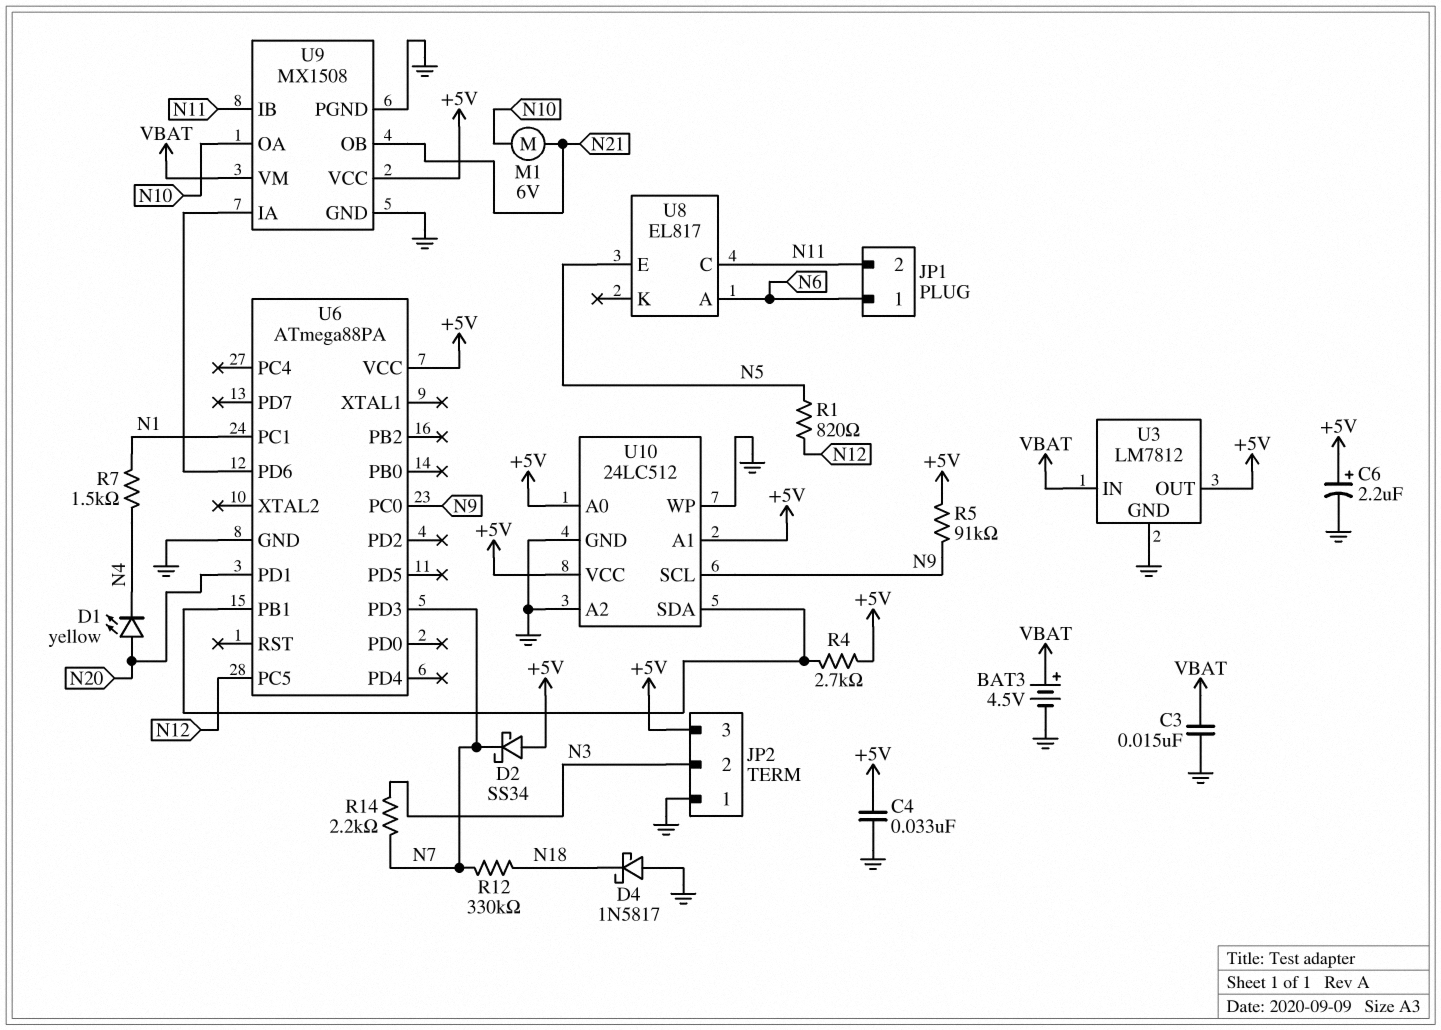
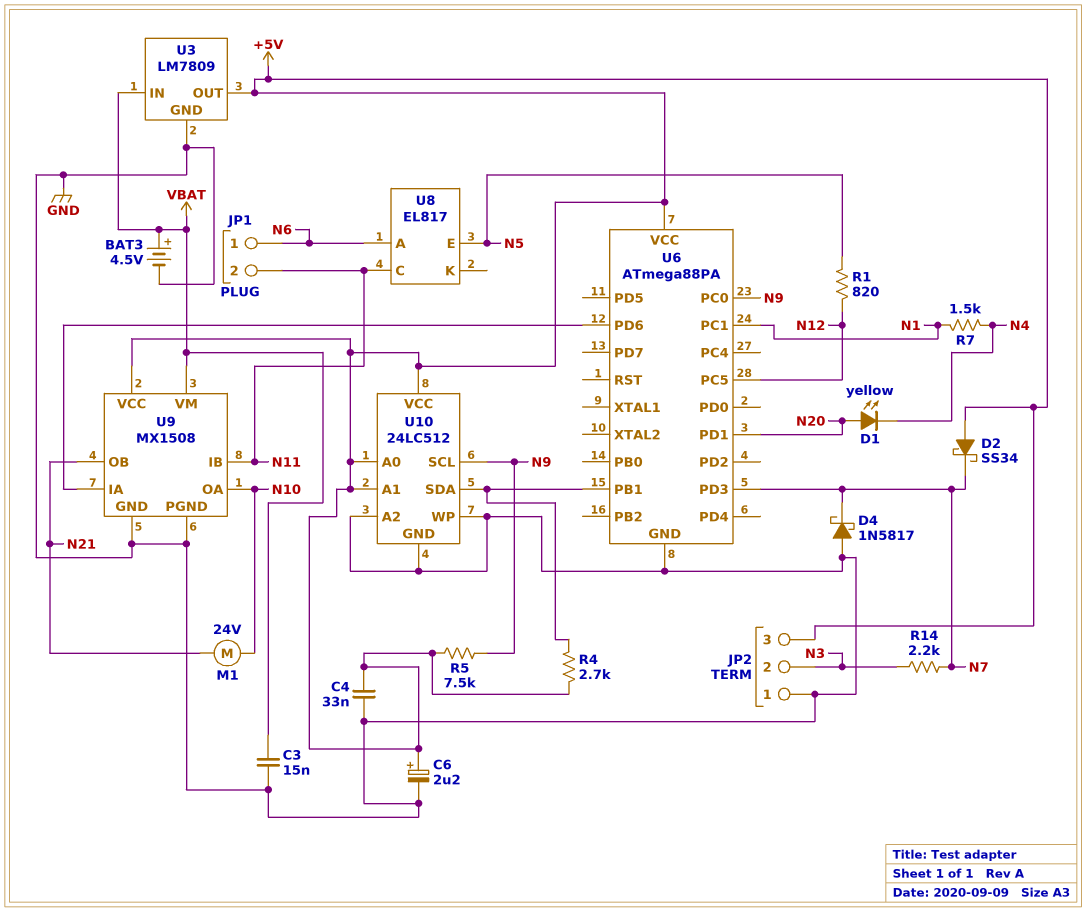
D4: schottky 1N5817 (A GND, K N18) -> schottky 1N5817 (A GND, K N7)
M1: motor 6V (N10, N21) -> motor 24V (N10, N21)
R5: 91k (+5V, N9) -> 7.5k (+5V, N9)
R12: 330k (N7, N18) -> none
U3: LM7812 -> LM7809

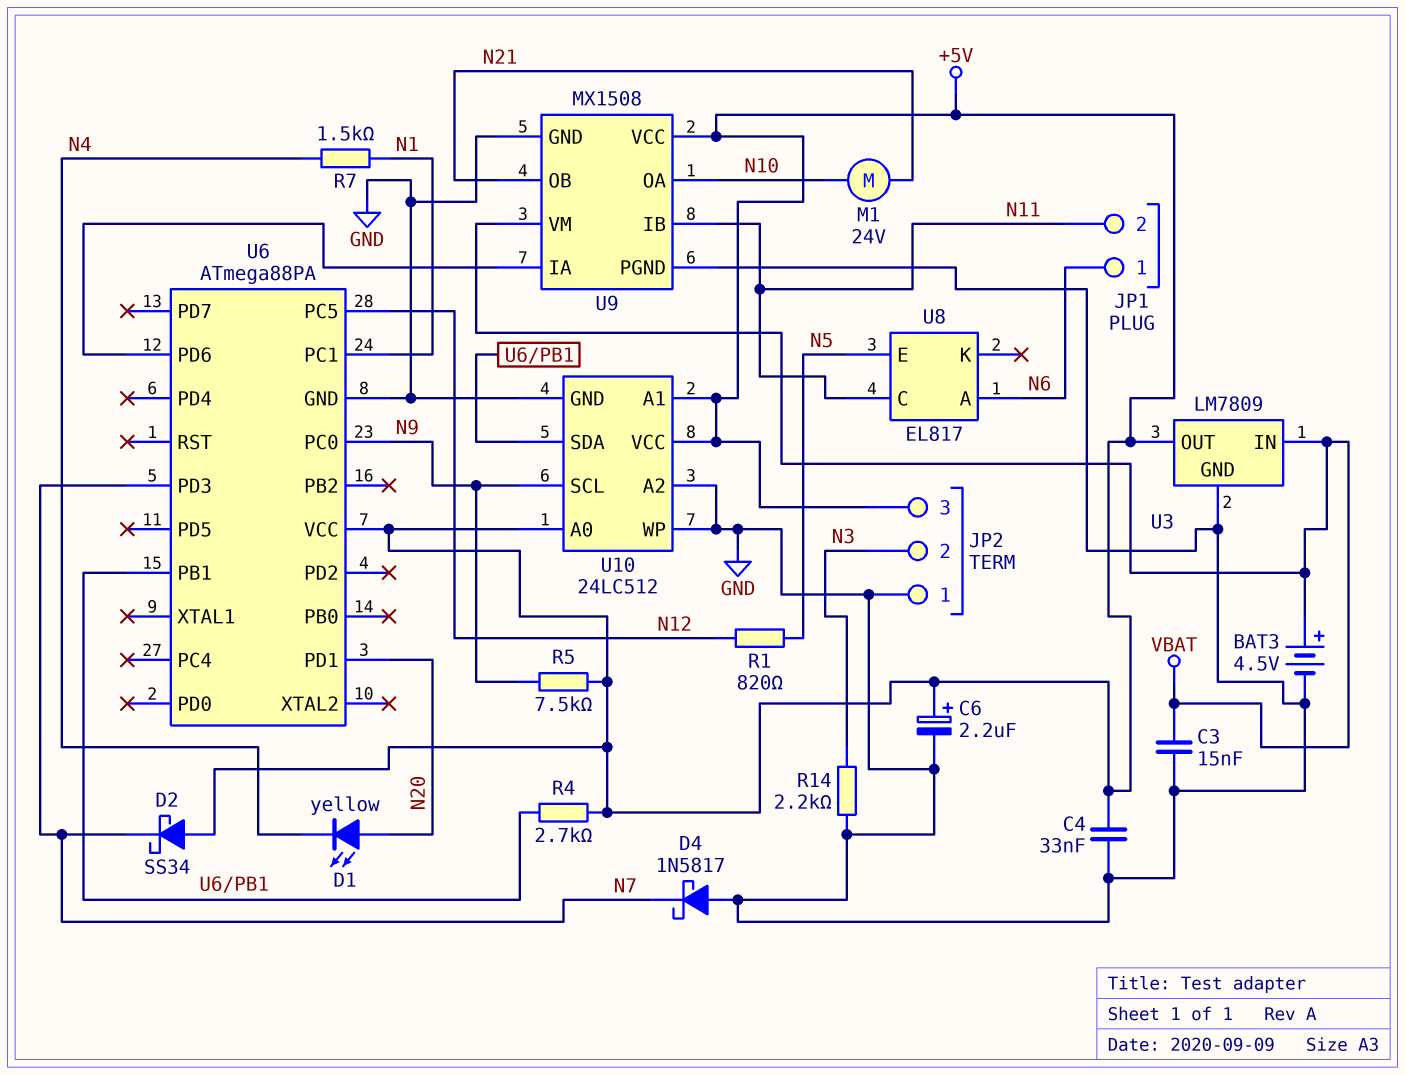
R14: 2.2k (N3, N7) -> 2.2k (GND, N3)

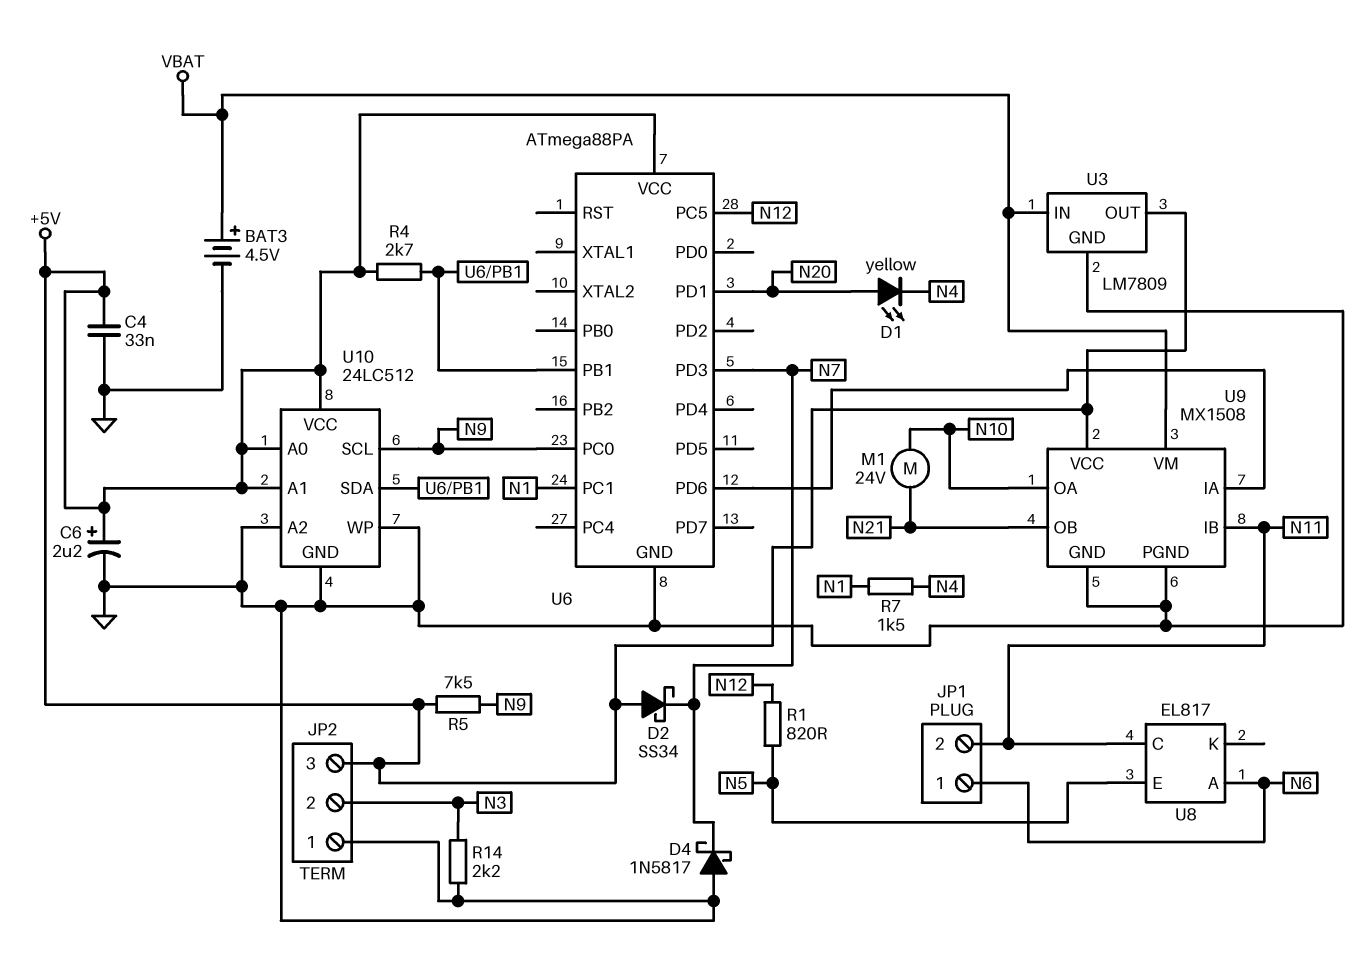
C3: 15nF (GND, VBAT) -> none

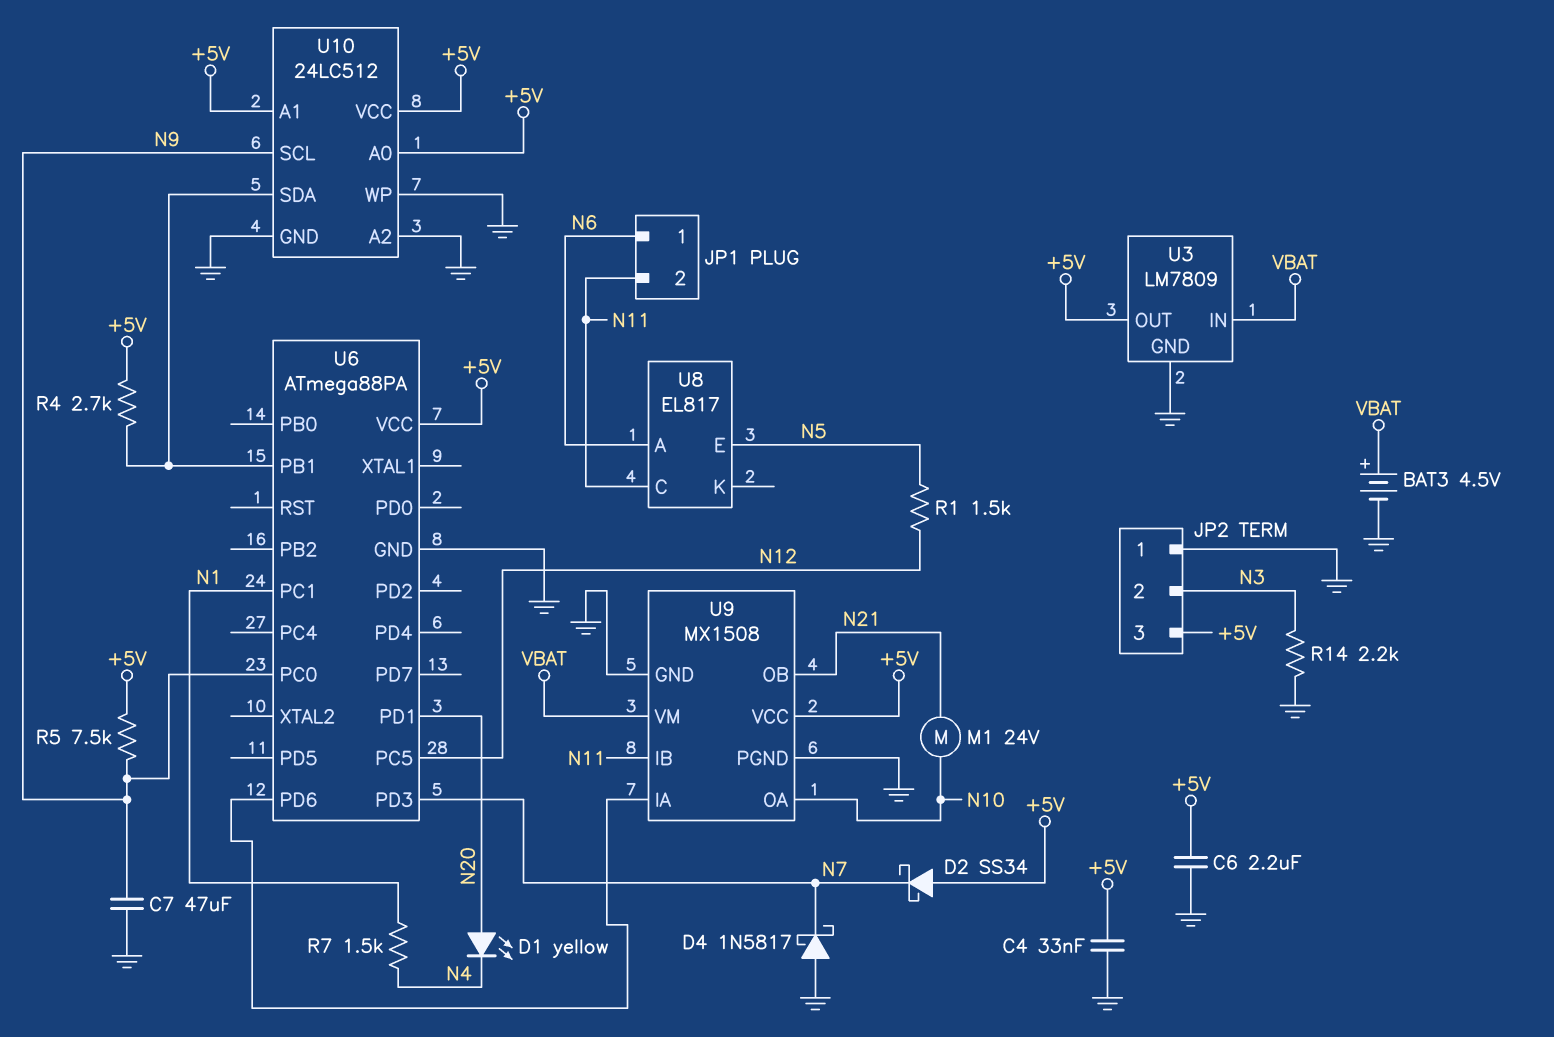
C6: 2.2uF (plus +5V, minus GND) -> 2.2uF (+5V, GND)
C7: none -> 47uF (GND, N9)
R1: 820 (N5, N12) -> 1.5k (N5, N12)

